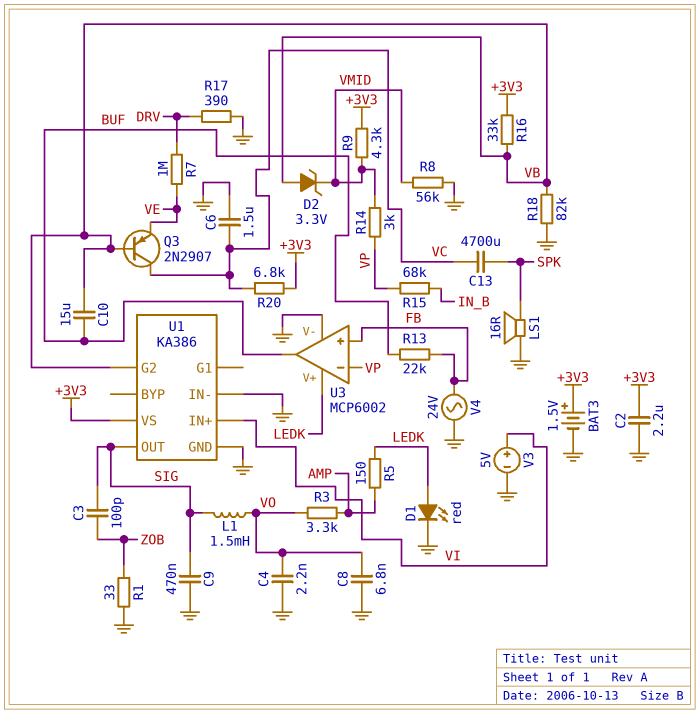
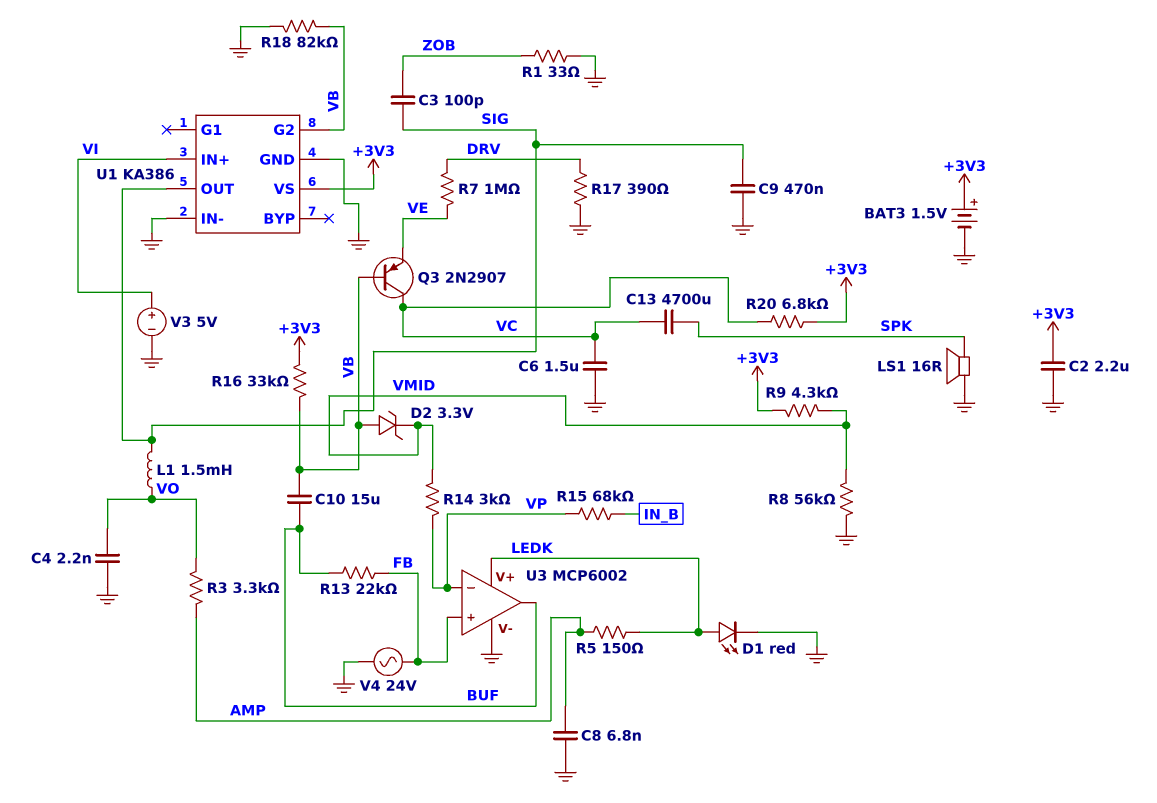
C8: 6.8nF (GND, VO) -> 6.8nF (AMP, GND)

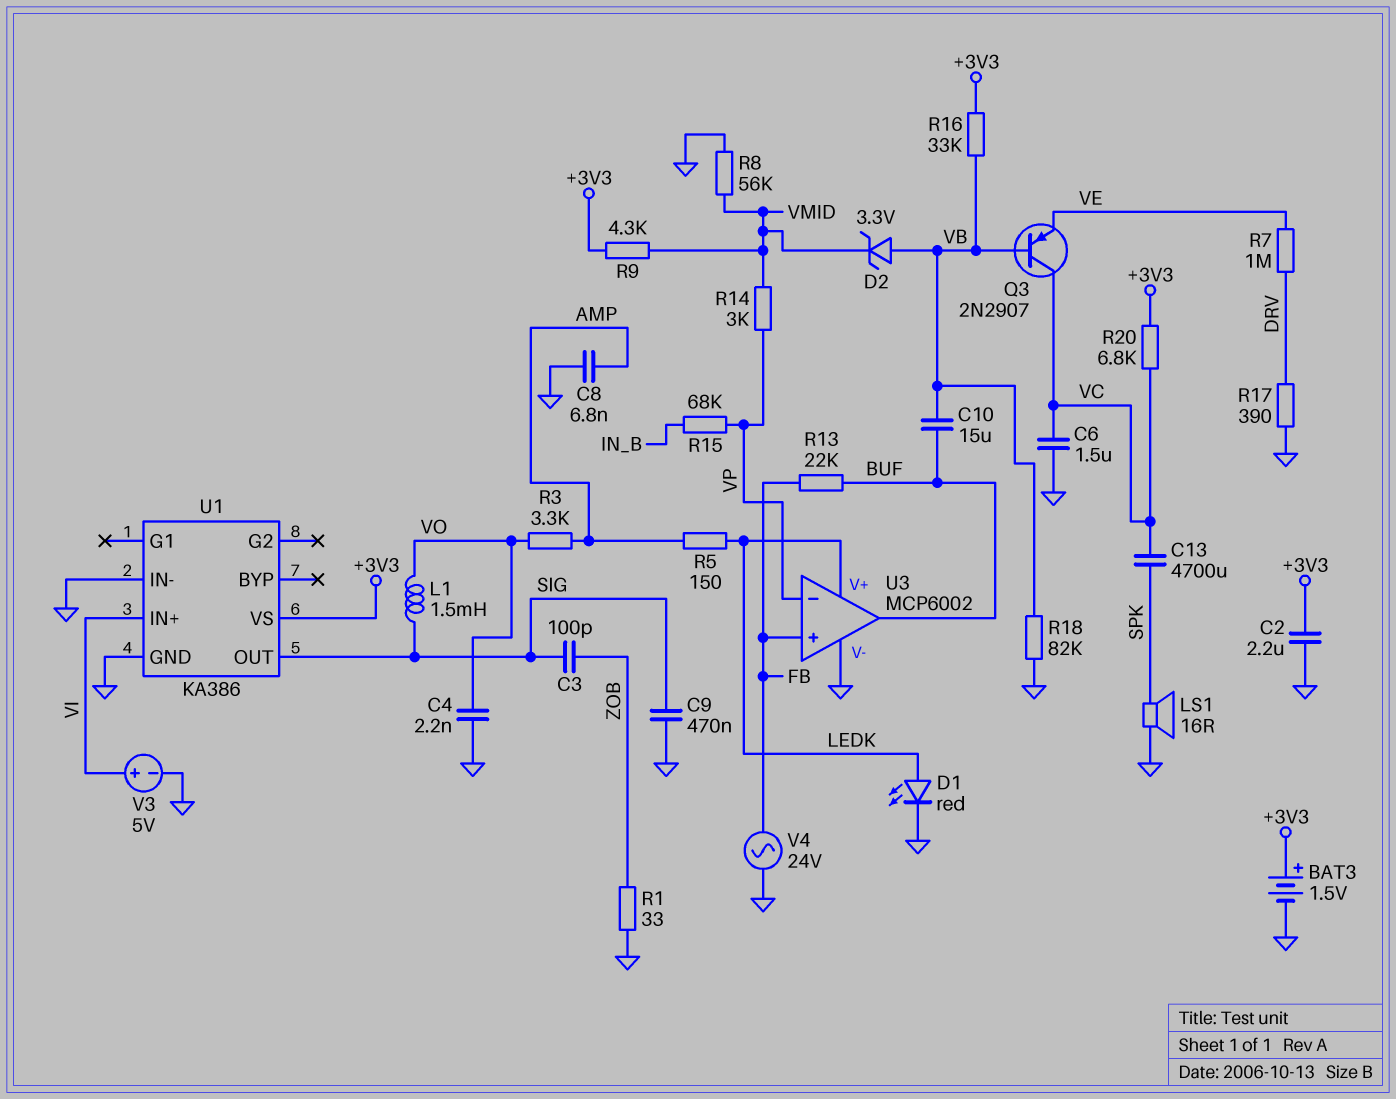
U1 pin G2: VB -> none

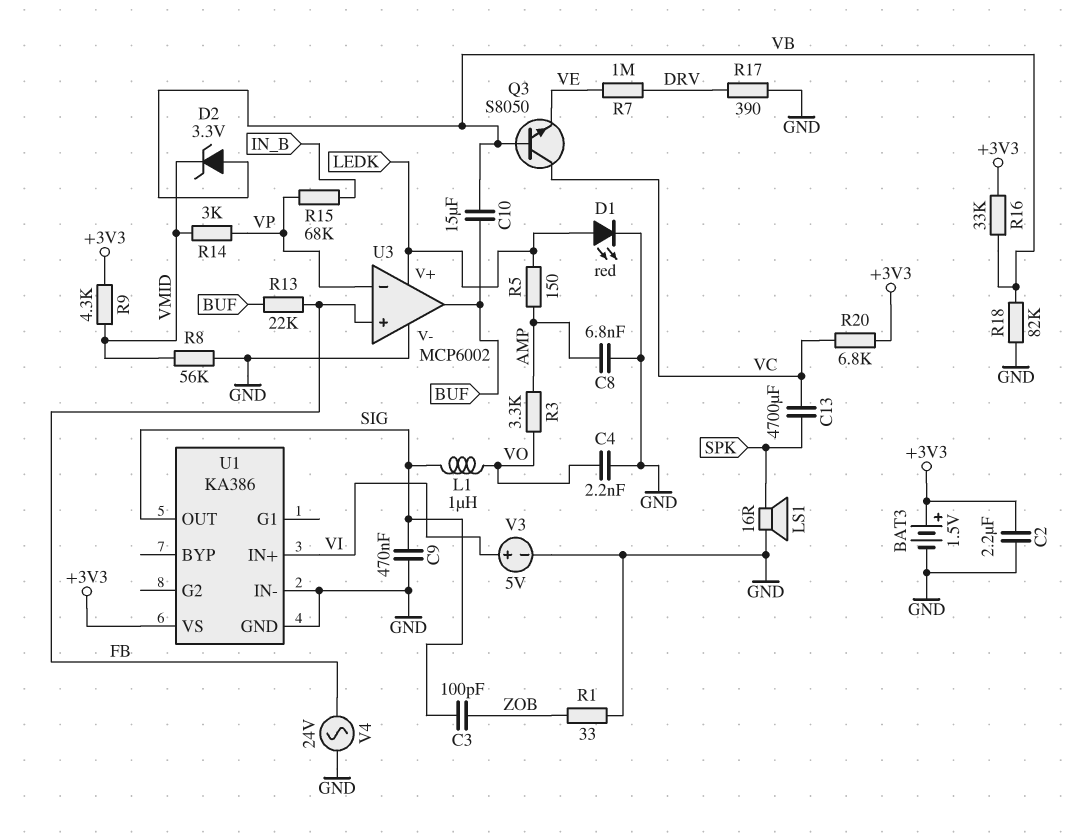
C6: 1.5uF (GND, VC) -> none
L1: 1.5mH (SIG, VO) -> 1uH (SIG, VO)
Q3: PNP 2N2907 (B VB, C VC, E VE) -> NPN S8050 (B VB, C VC, E VE)

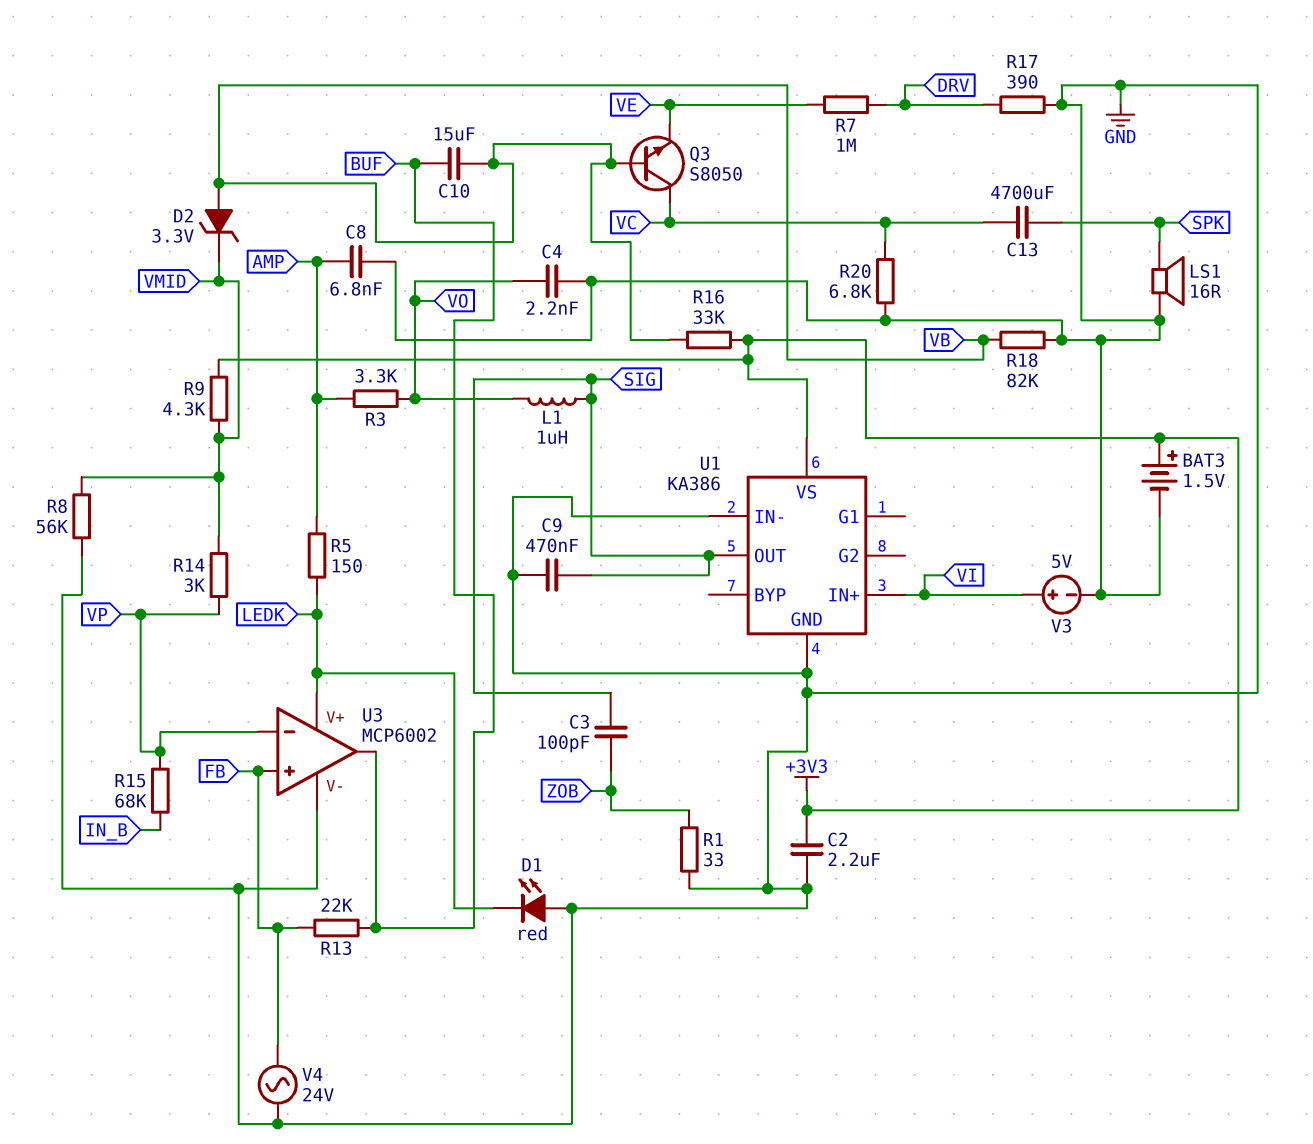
D1: LED red (A LEDK, K GND) -> LED red (A GND, K LEDK)
R20: 6.8k (+3V3, VC) -> 6.8k (GND, VC)

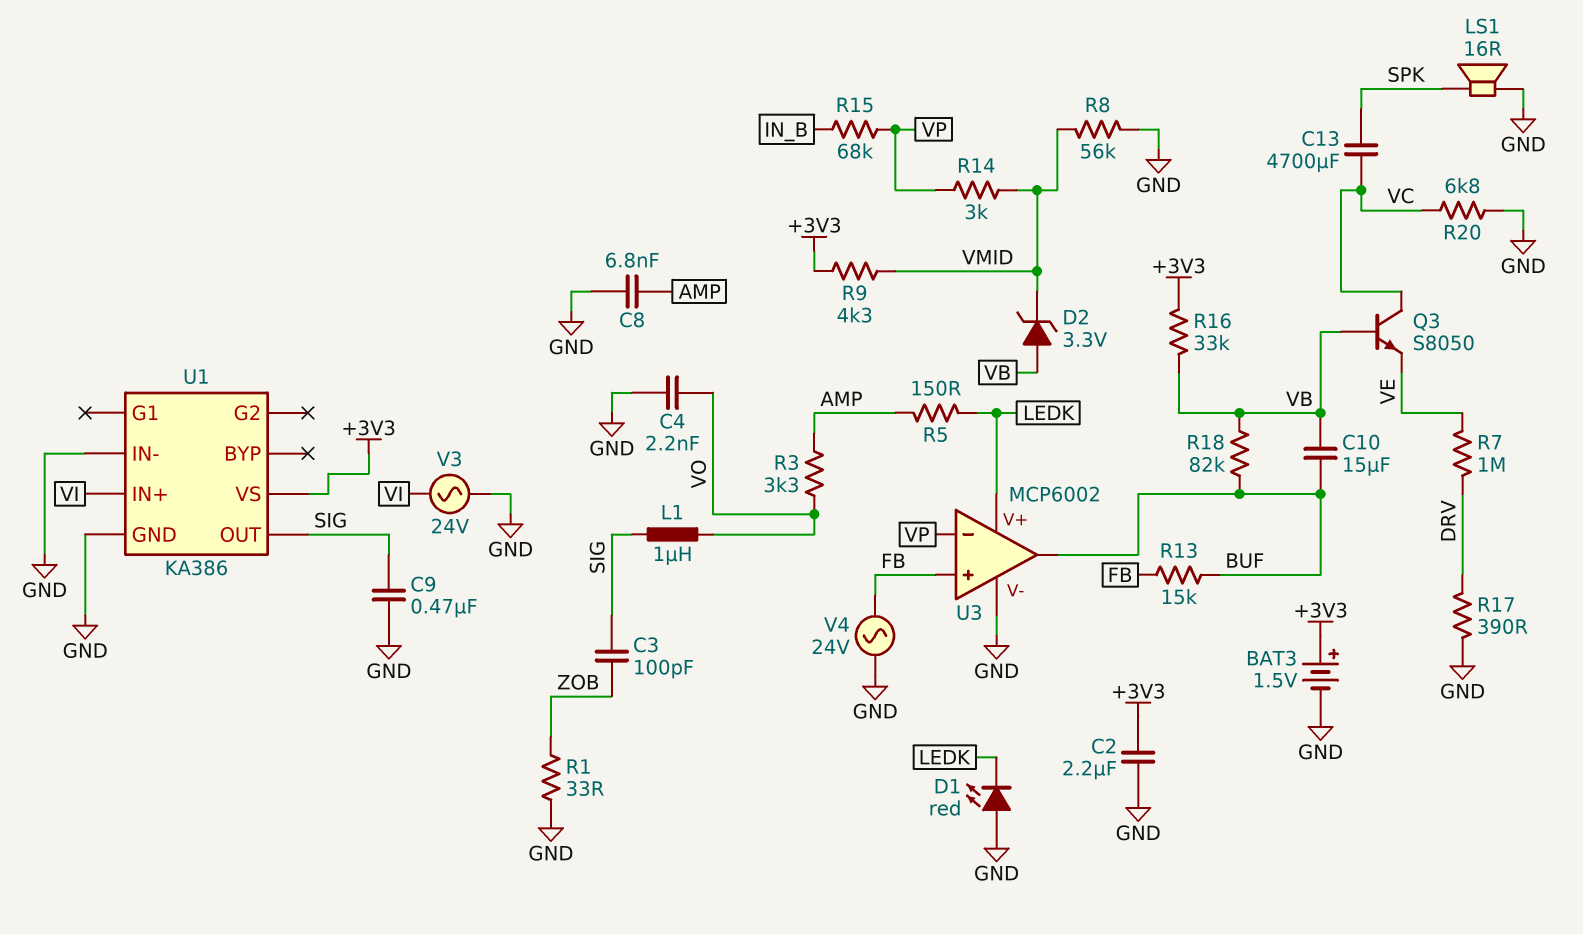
R13: 22k (BUF, FB) -> 15k (BUF, FB)
R18: 82k (GND, VB) -> 82k (BUF, VB)
V3: 5V (plus VI, minus GND) -> AC 24V (GND, VI)

